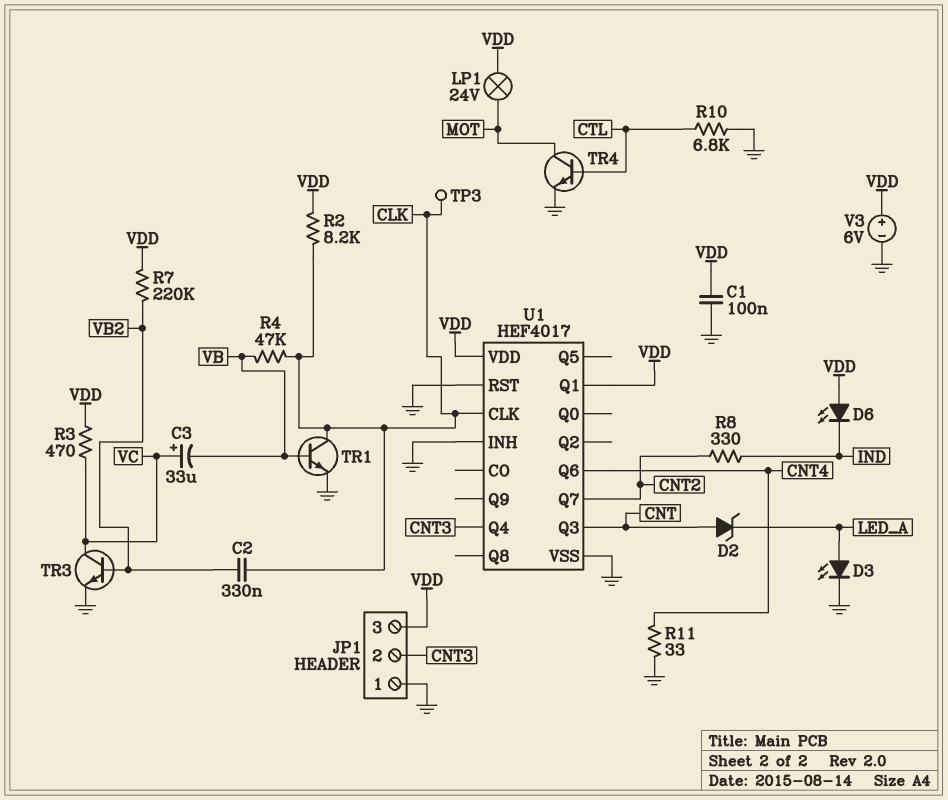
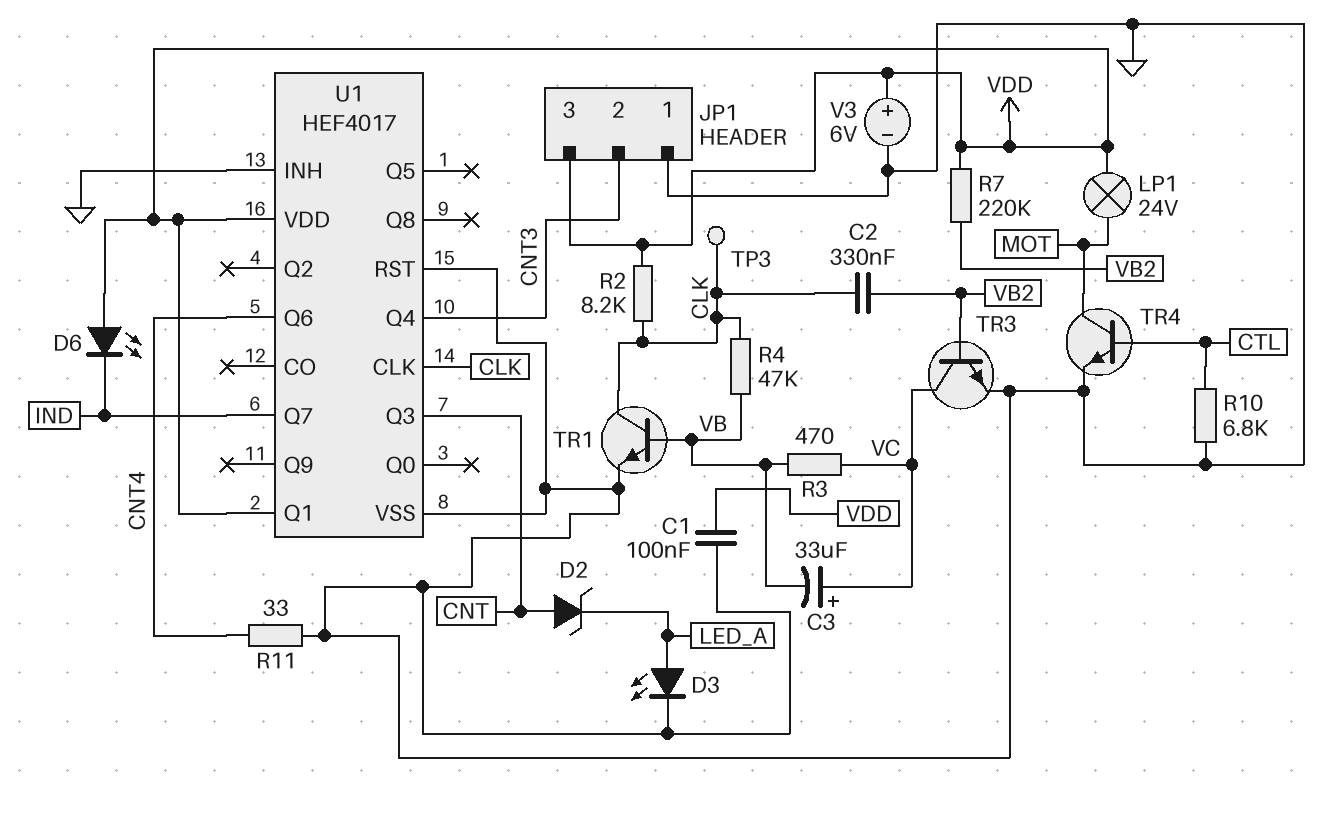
R3: 470 (VC, VDD) -> 470 (VB, VC)
R8: 330 (CNT2, IND) -> none
U1 pin Q7: CNT2 -> IND

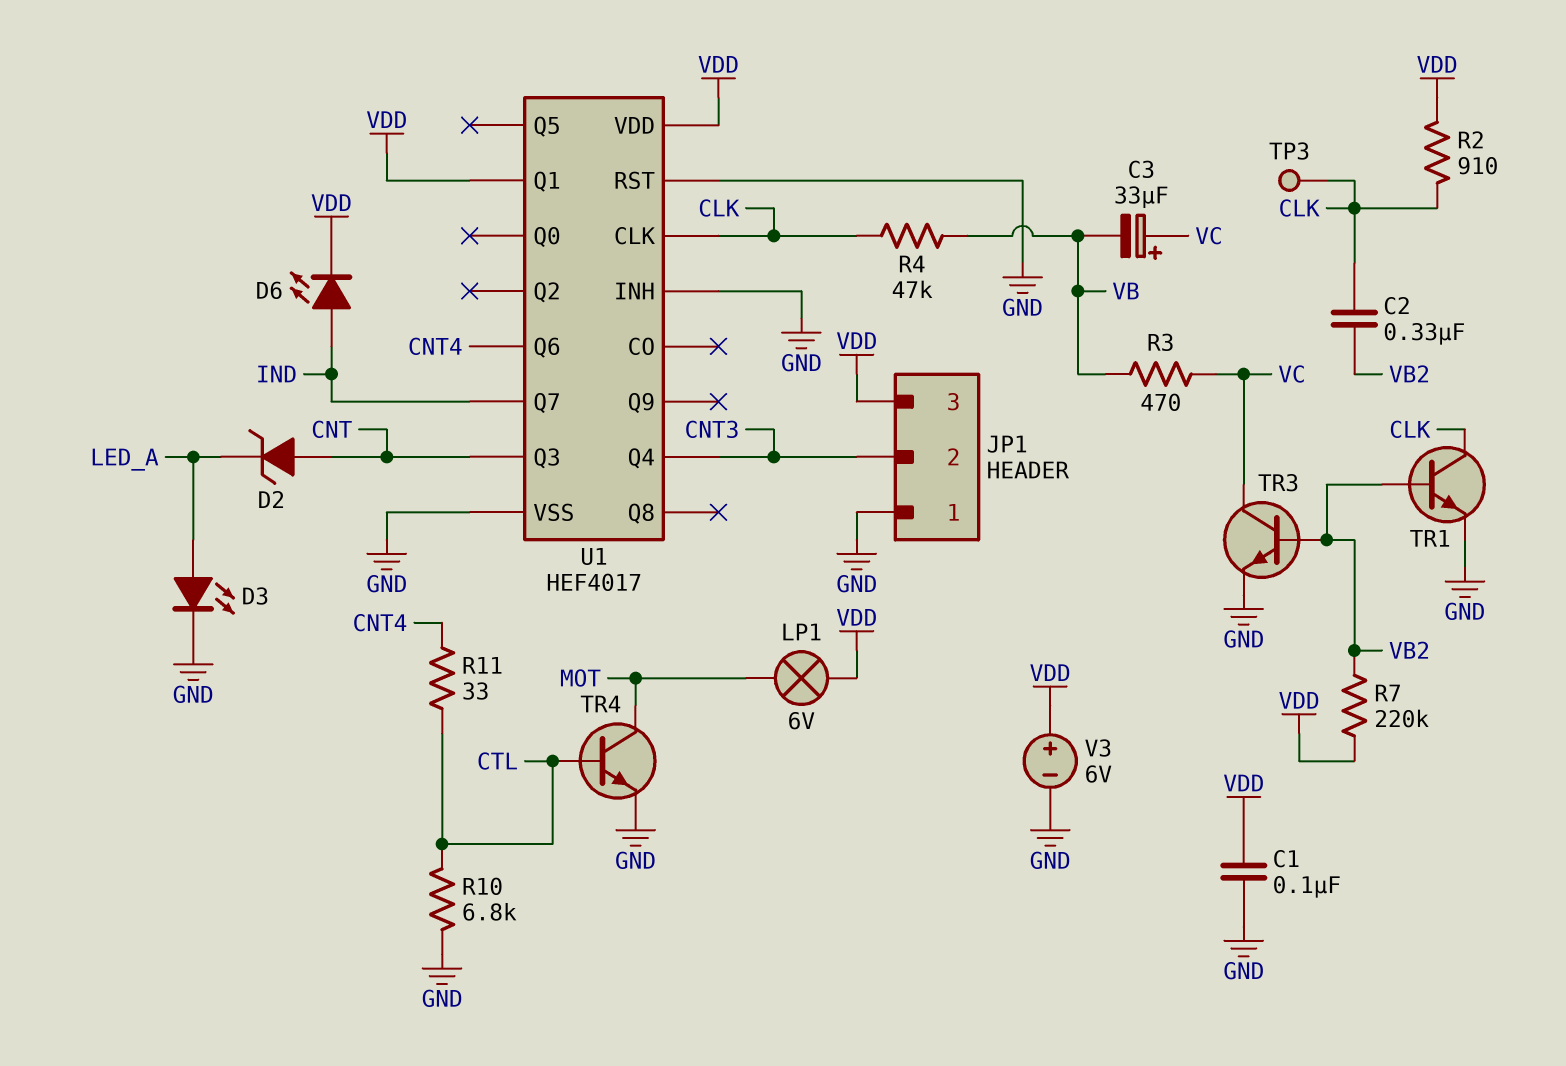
D6: LED (A VDD, K IND) -> LED (A IND, K VDD)
LP1: lamp 24V (MOT, VDD) -> lamp 6V (MOT, VDD)
R2: 8.2k (CLK, VDD) -> 910 (CLK, VDD)
R11: 33 (CNT4, GND) -> 33 (CNT4, CTL)
TR1: NPN (B VB, C CLK, E GND) -> NPN (B VB2, C CLK, E GND)

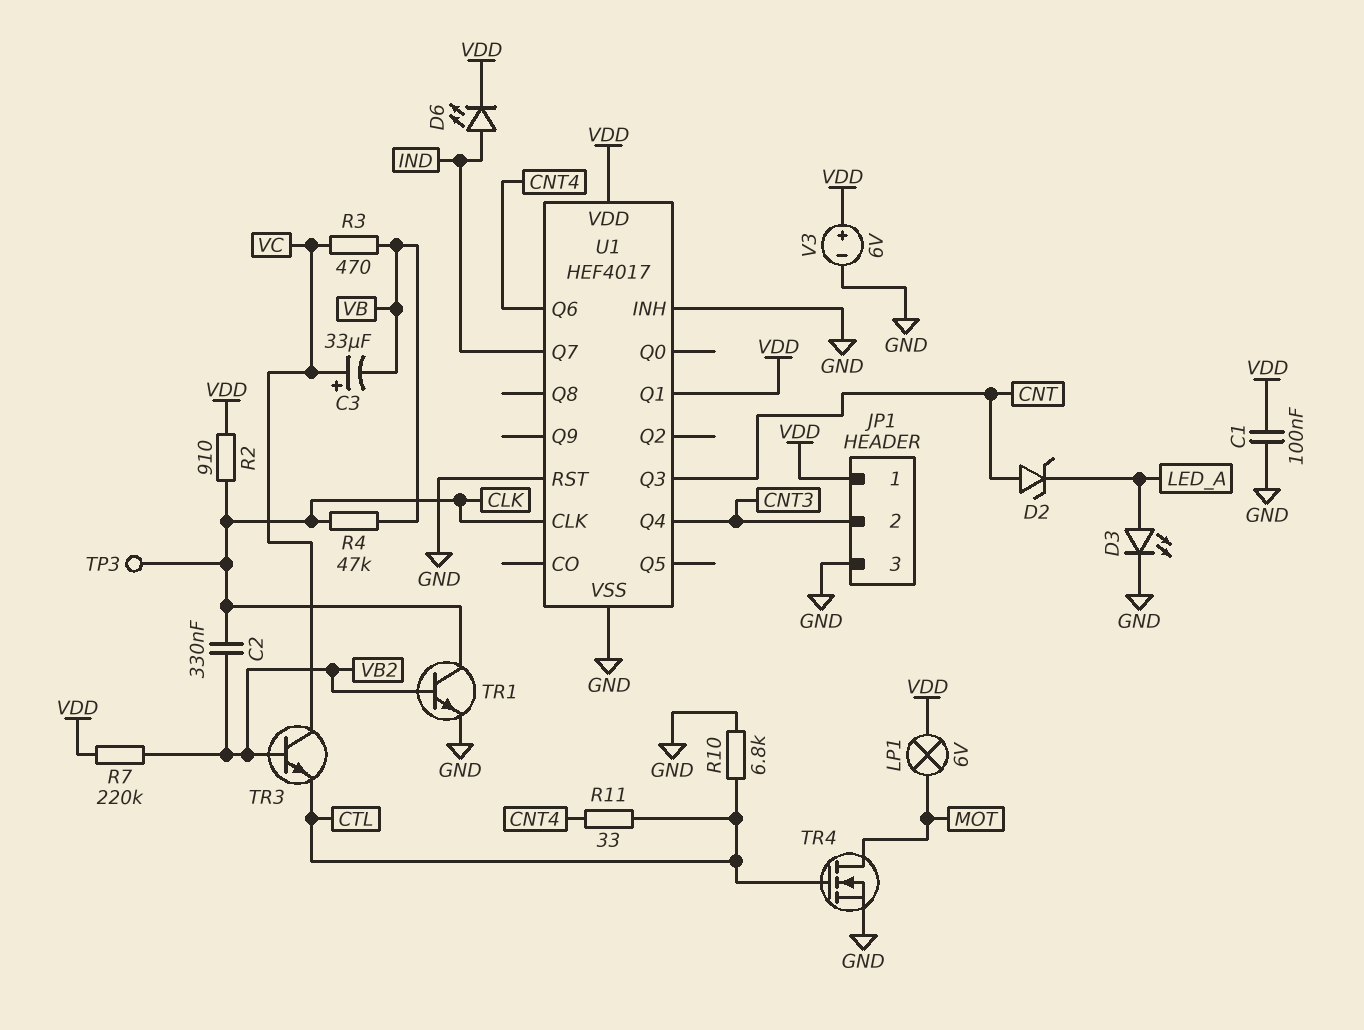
JP1 pin 1: GND -> VDD
JP1 pin 3: VDD -> GND
TR3: NPN (B VB2, C VC, E GND) -> NPN (B VB2, C VC, E CTL)
TR4: NPN (B CTL, C MOT, E GND) -> NMOS (G CTL, D MOT, S GND)

